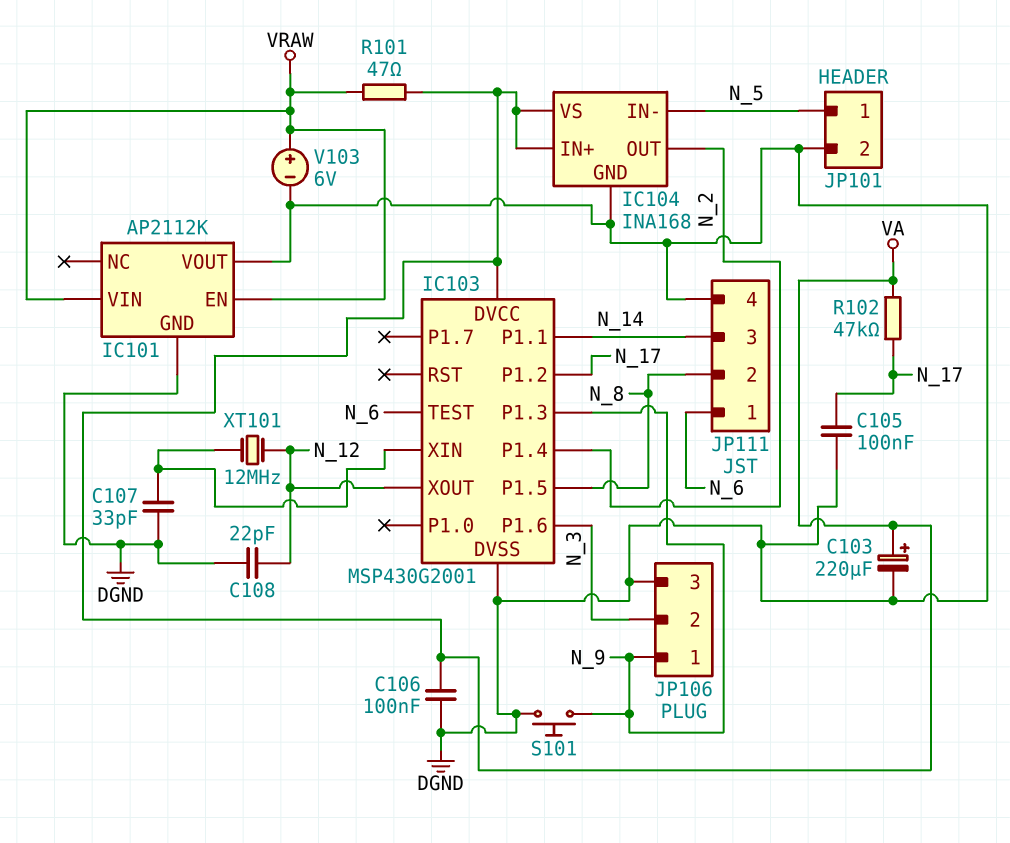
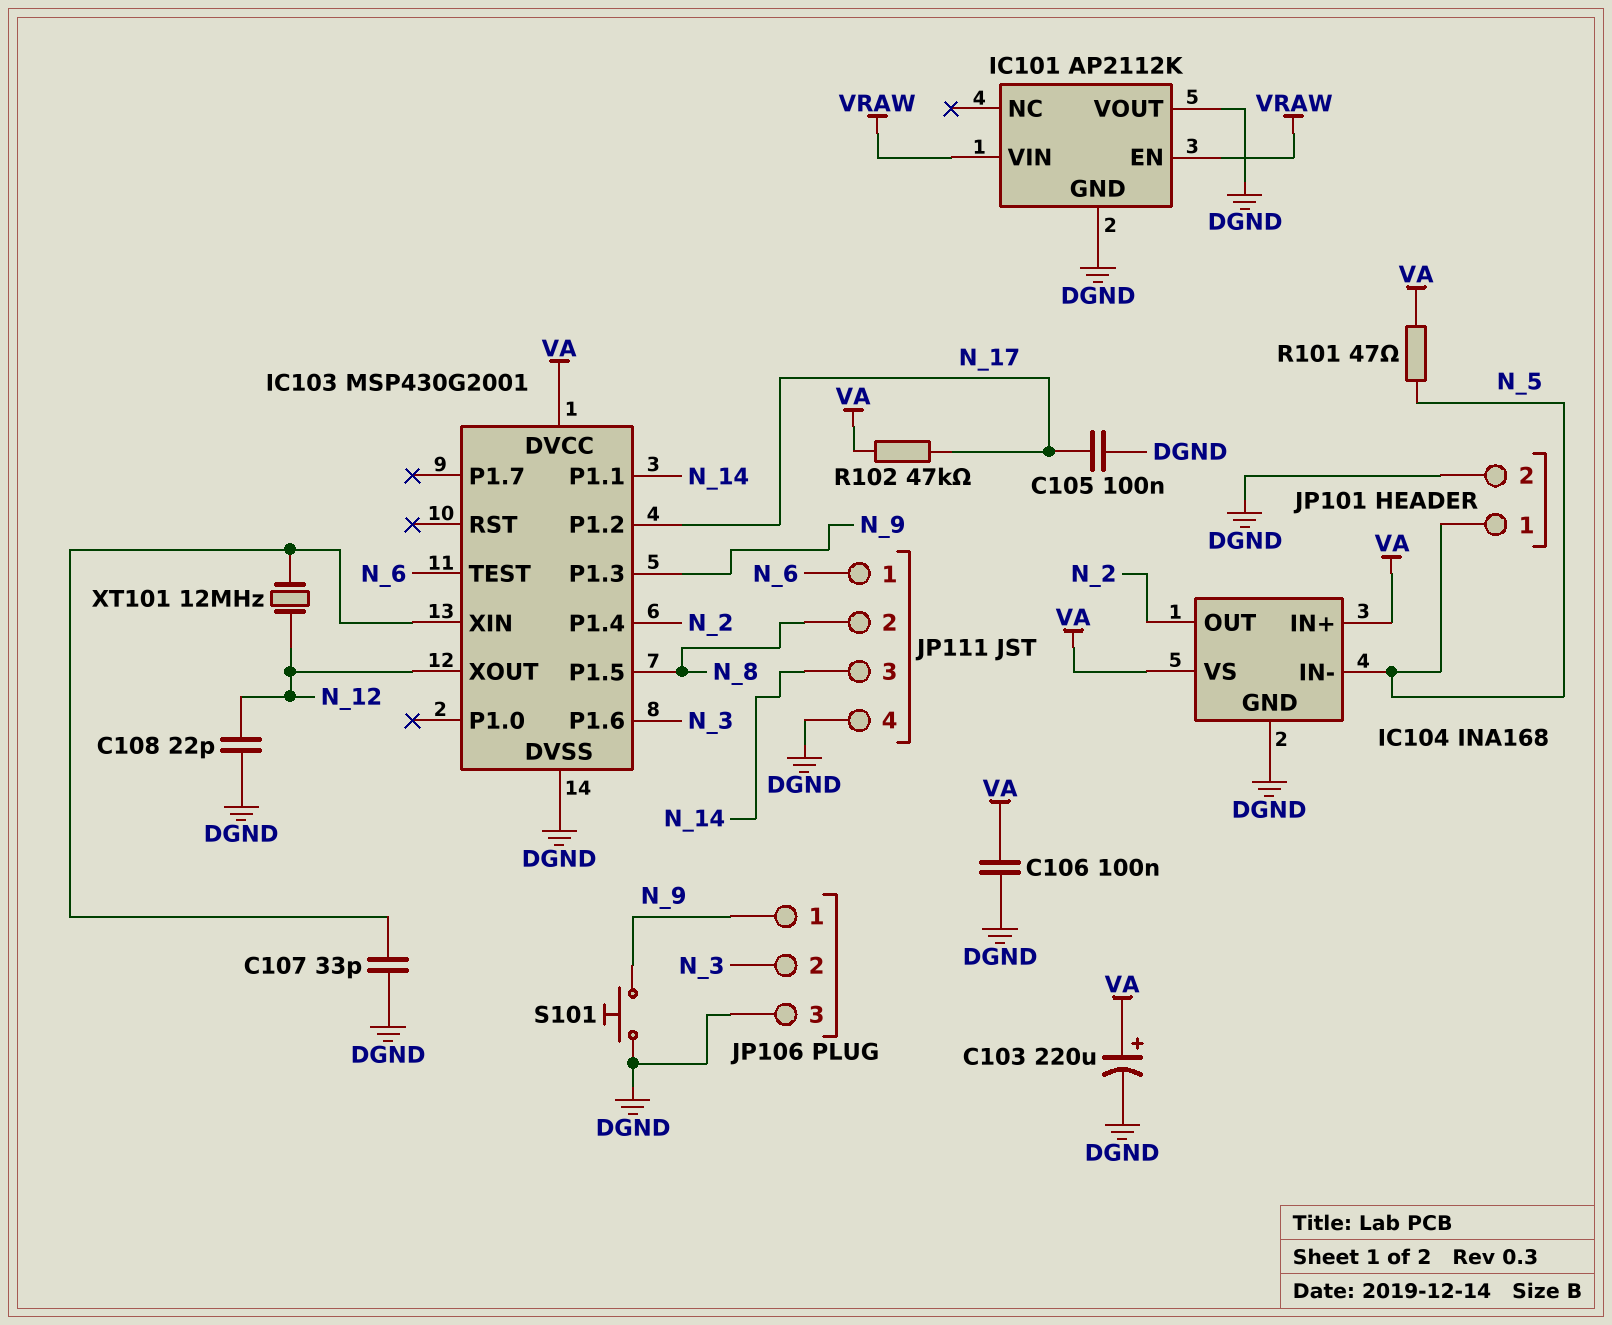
R101: 47 (VA, VRAW) -> 47 (N_5, VA)
V103: 6V (plus VRAW, minus DGND) -> none

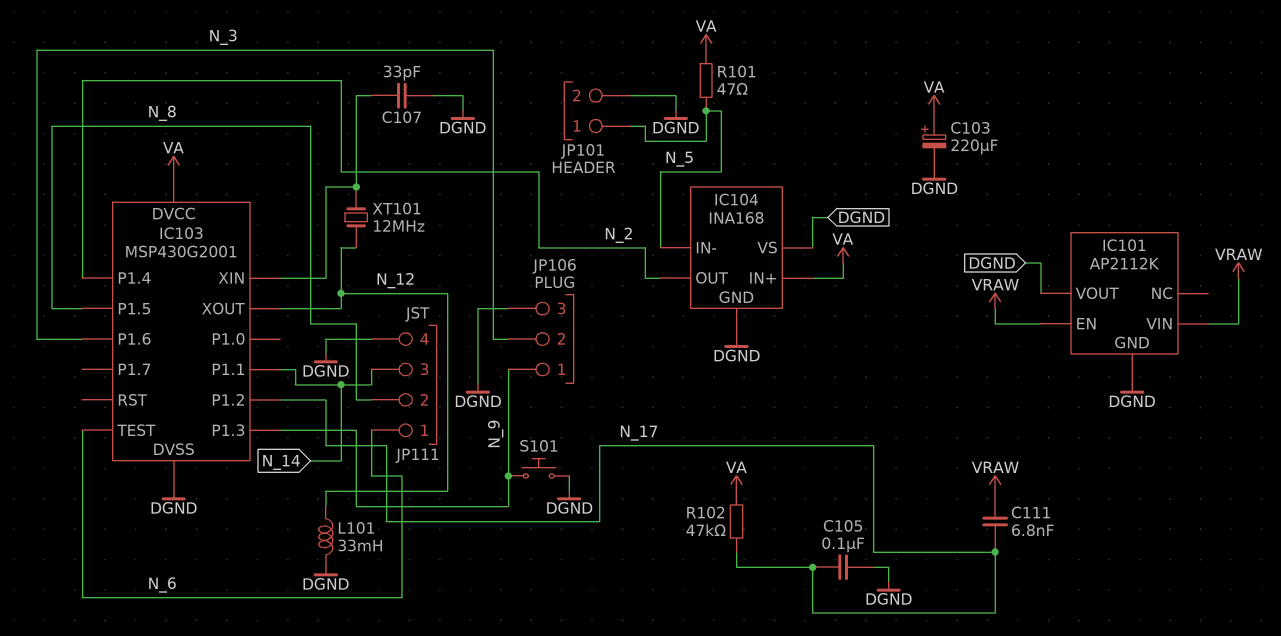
C106: 100nF (DGND, VA) -> none
C108: 22pF (DGND, N_12) -> none
C111: none -> 6.8nF (N_17, VRAW)
IC104 pin VS: VA -> DGND
L101: none -> 33mH (DGND, N_12)

